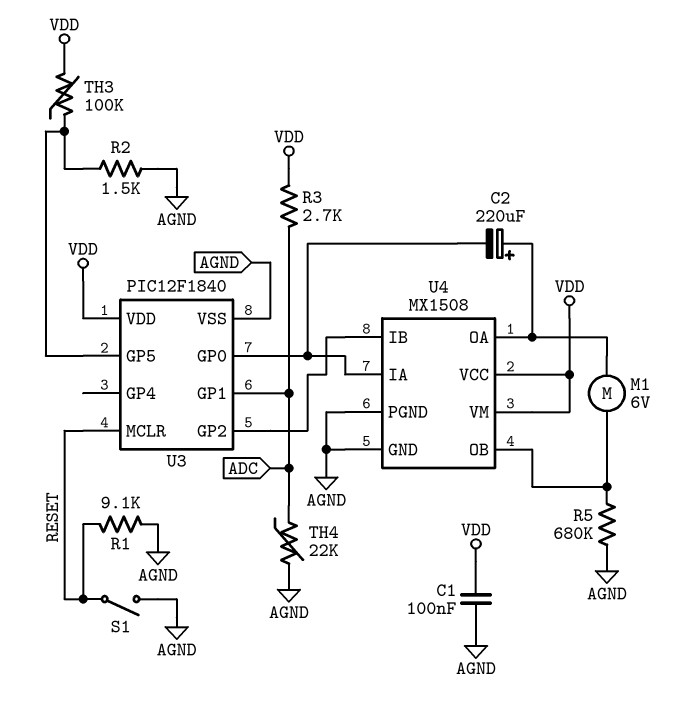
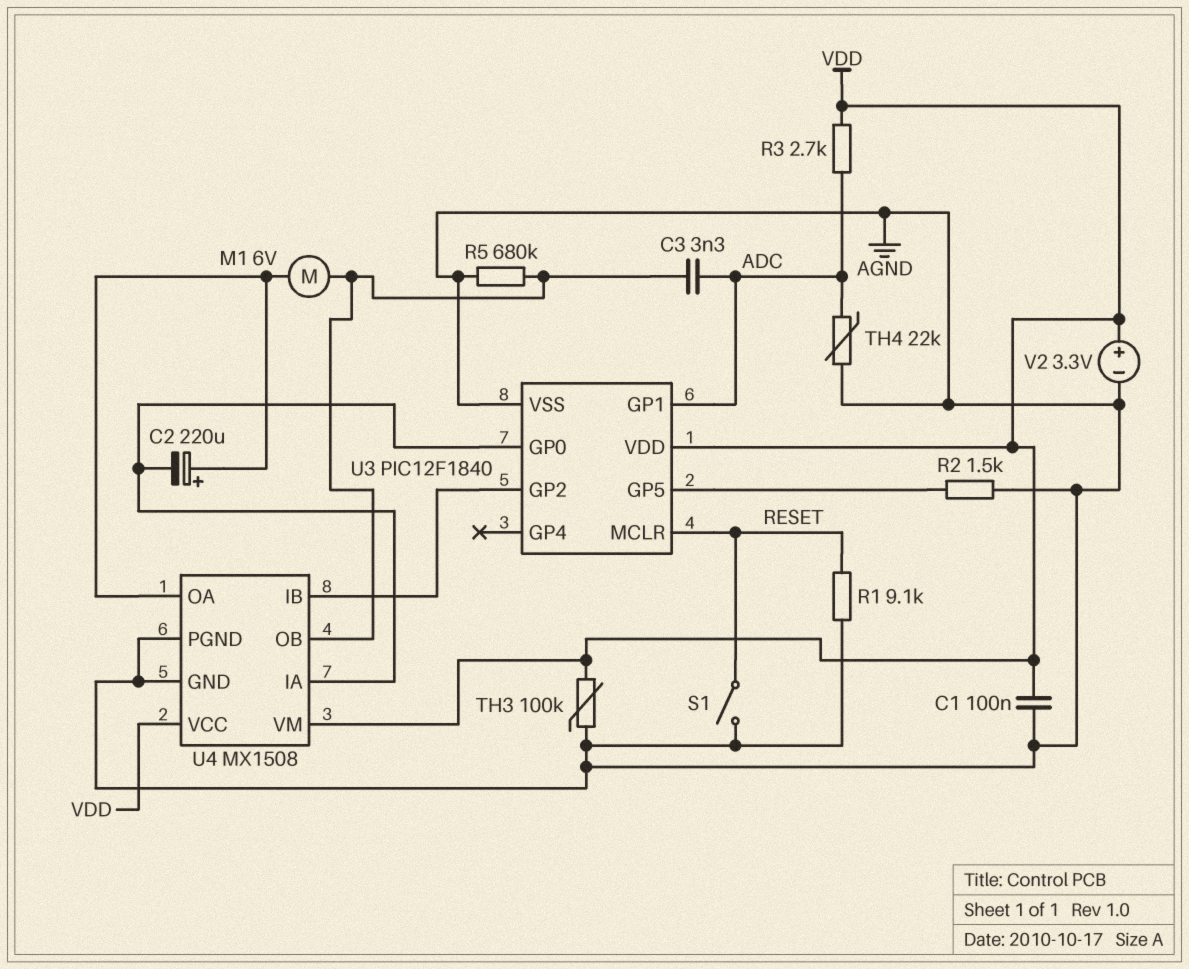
C3: none -> 3.3nF (ADC, U4/OB)
TH3: 100k (U3/GP5, VDD) -> 100k (AGND, VDD)
V2: none -> 3.3V (plus VDD, minus AGND)

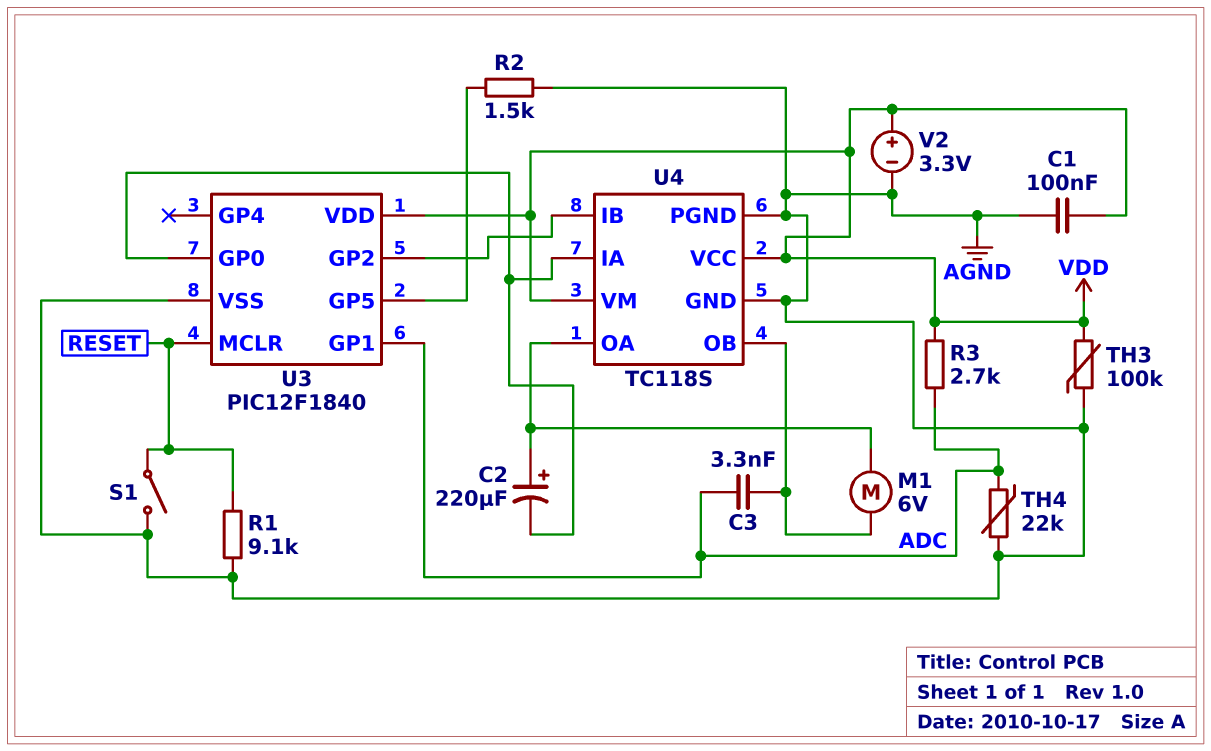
R5: 680k (AGND, U4/OB) -> none
U4: MX1508 -> TC118S

